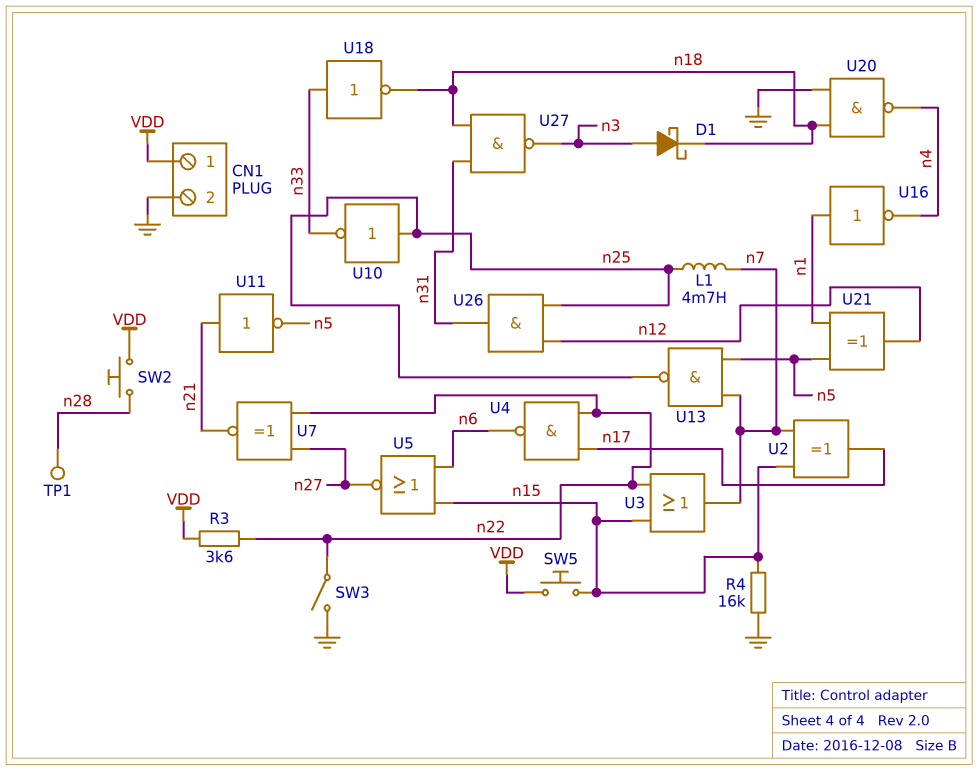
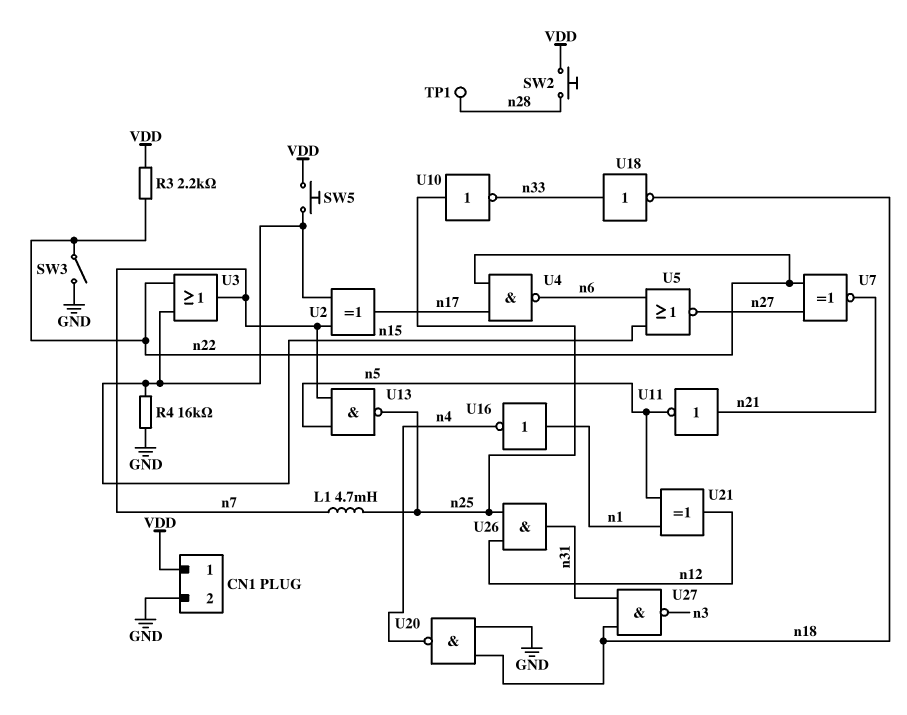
D1: schottky (A n3, K n18) -> none
R3: 3.6k (VDD, n22) -> 2.2k (VDD, n22)

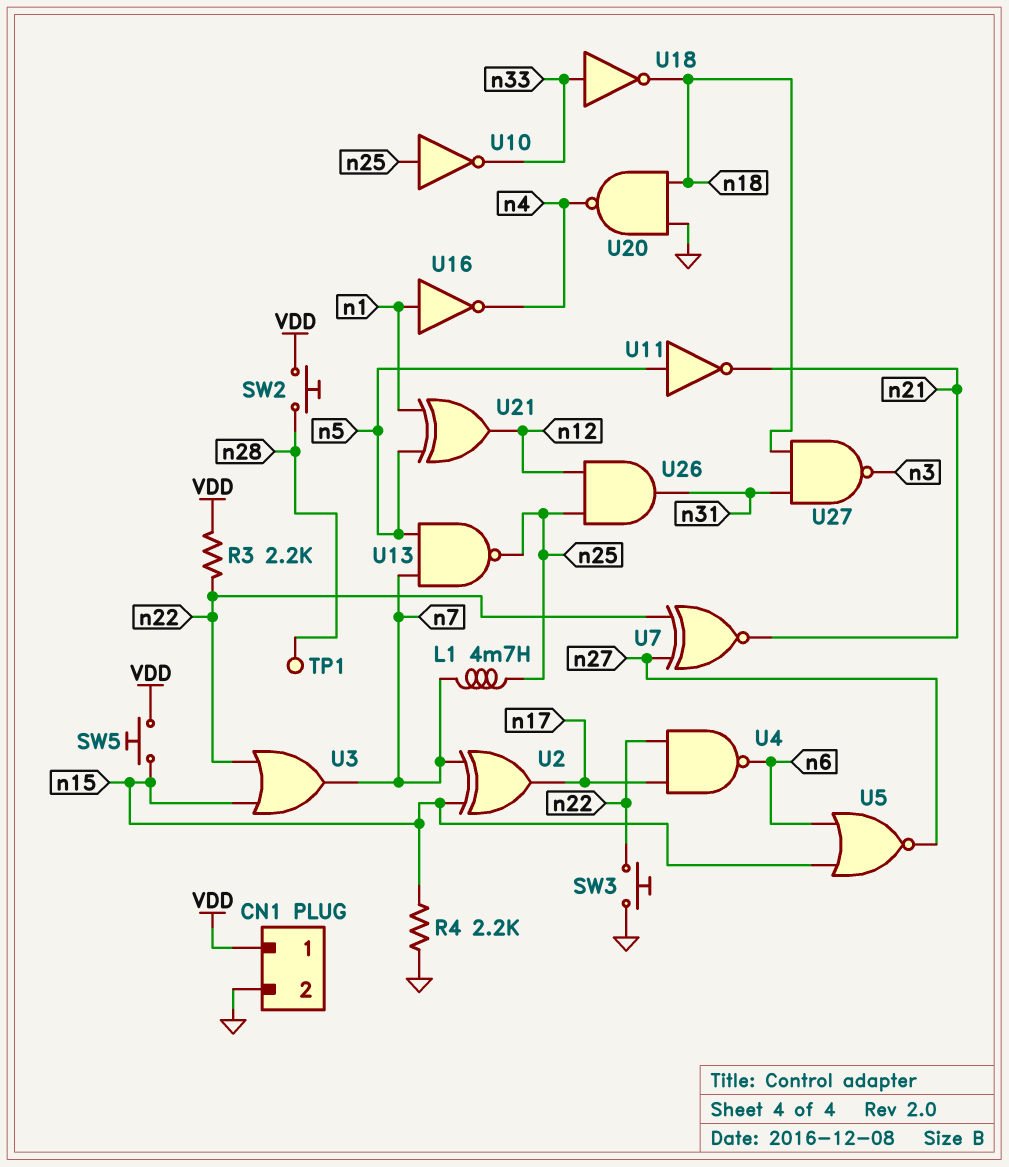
R4: 16k (GND, n15) -> 2.2k (GND, n15)
SW3: switch (GND, n22) -> button (GND, n22)
U11: NOT (in n21, out n5) -> NOT (in n5, out n21)

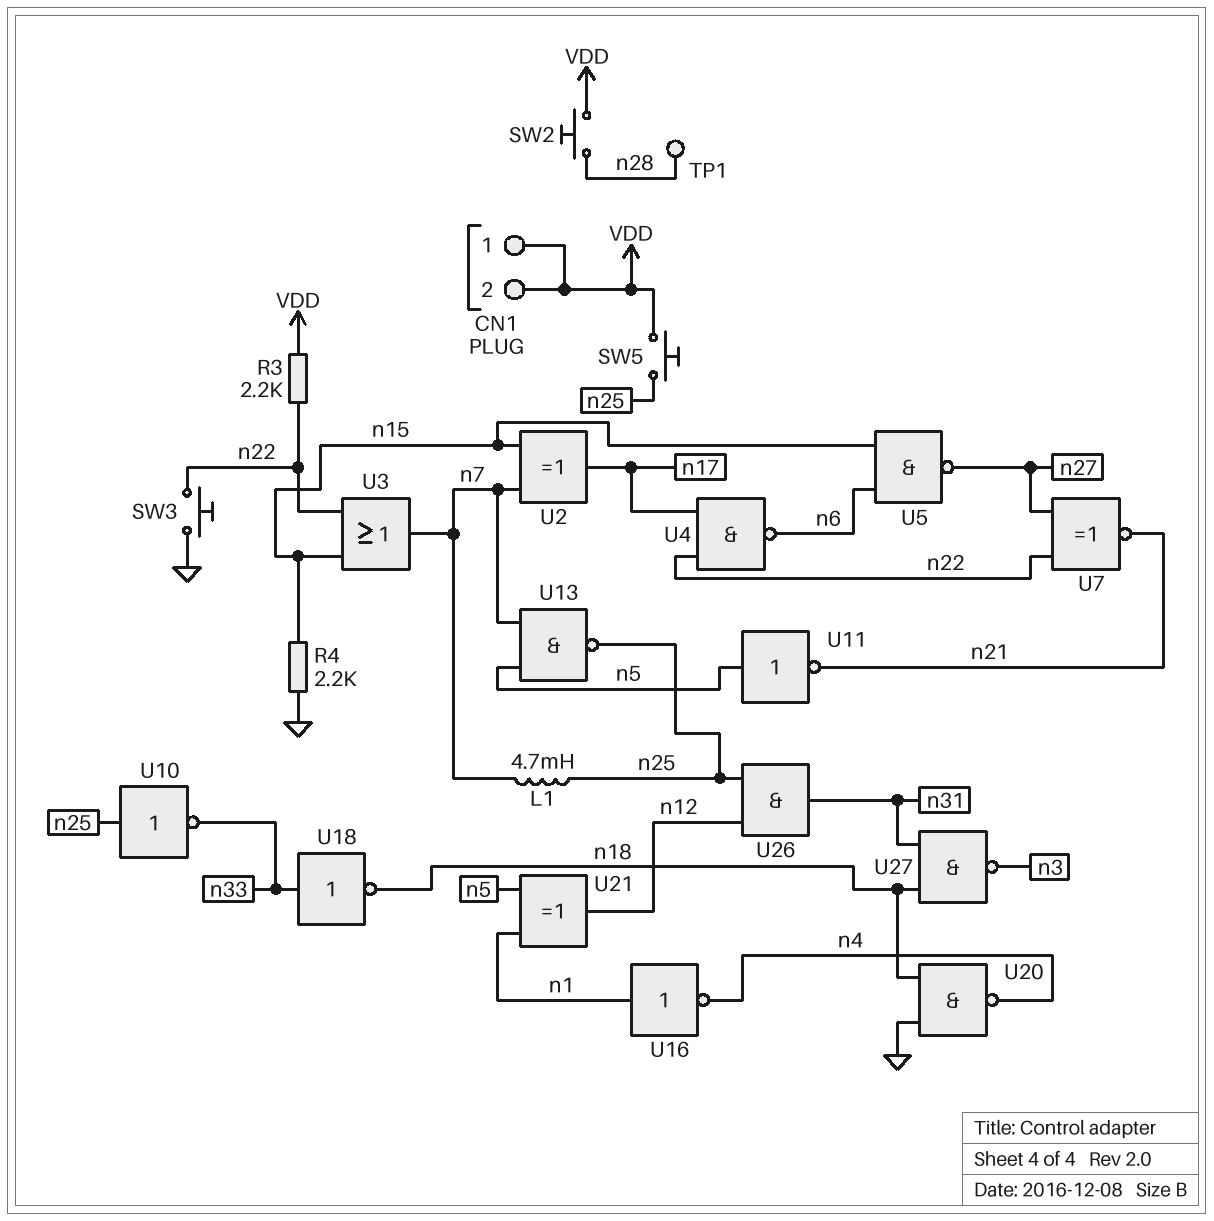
CN1 pin 2: GND -> VDD
SW5: button (VDD, n15) -> button (VDD, n25)
U5: NOR (in n6, in n15, out n27) -> NAND (in n6, in n15, out n27)

